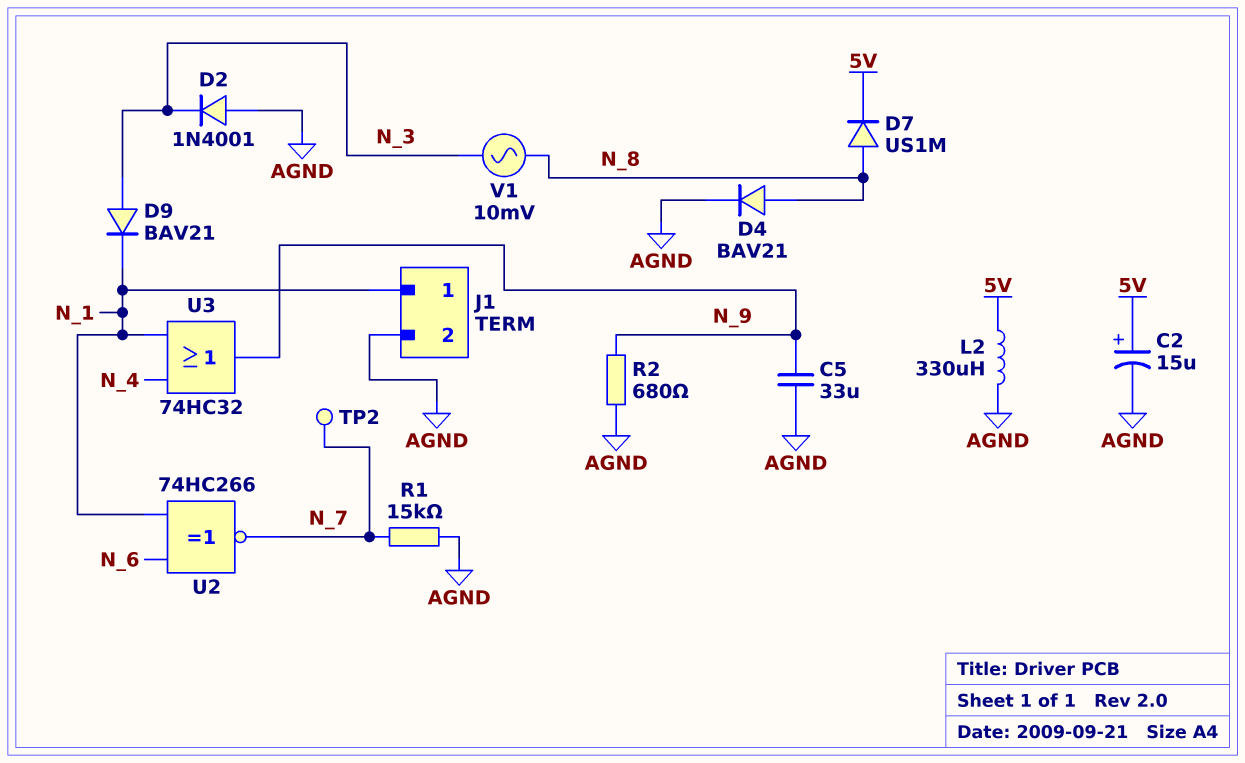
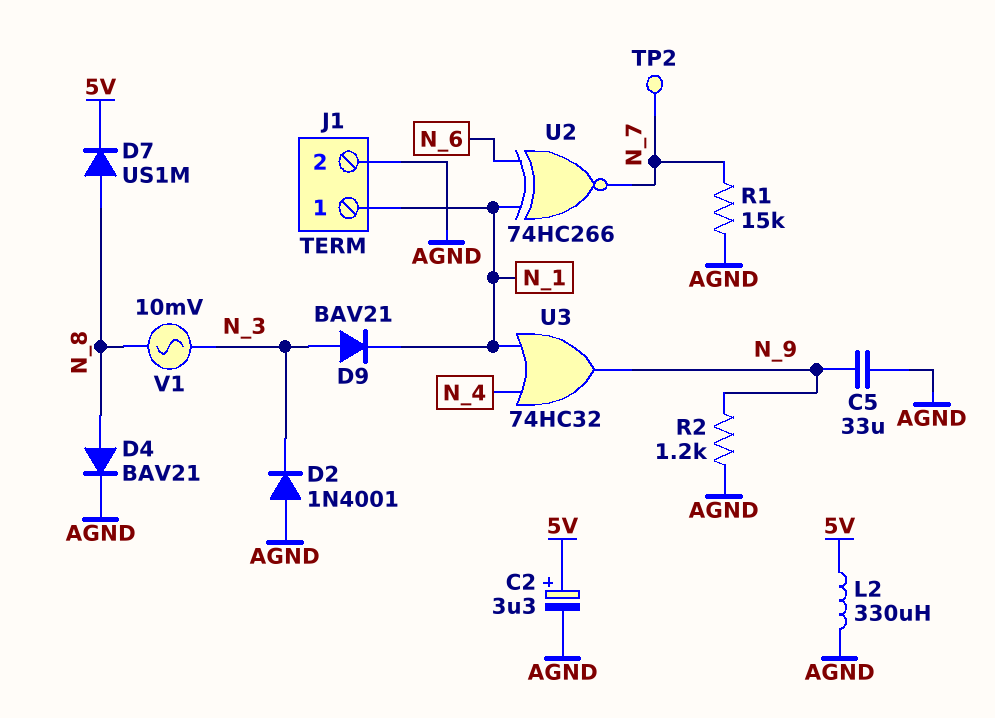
C2: 15uF (plus 5V, minus AGND) -> 3.3uF (plus 5V, minus AGND)
R2: 680 (AGND, N_9) -> 1.2k (AGND, N_9)

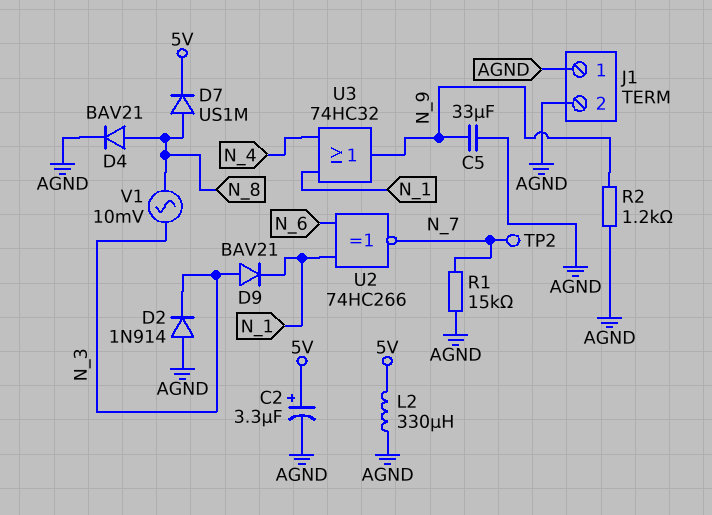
D2: diode 1N4001 (A AGND, K N_3) -> diode 1N914 (A AGND, K N_3)
J1 pin 1: N_1 -> AGND

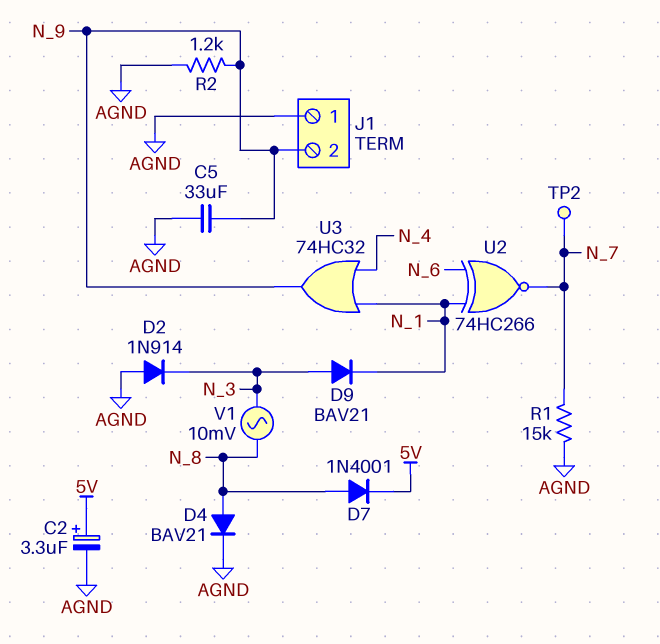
D7: diode US1M (A N_8, K 5V) -> diode 1N4001 (A N_8, K 5V)
J1 pin 2: AGND -> N_9
L2: 330uH (5V, AGND) -> none

